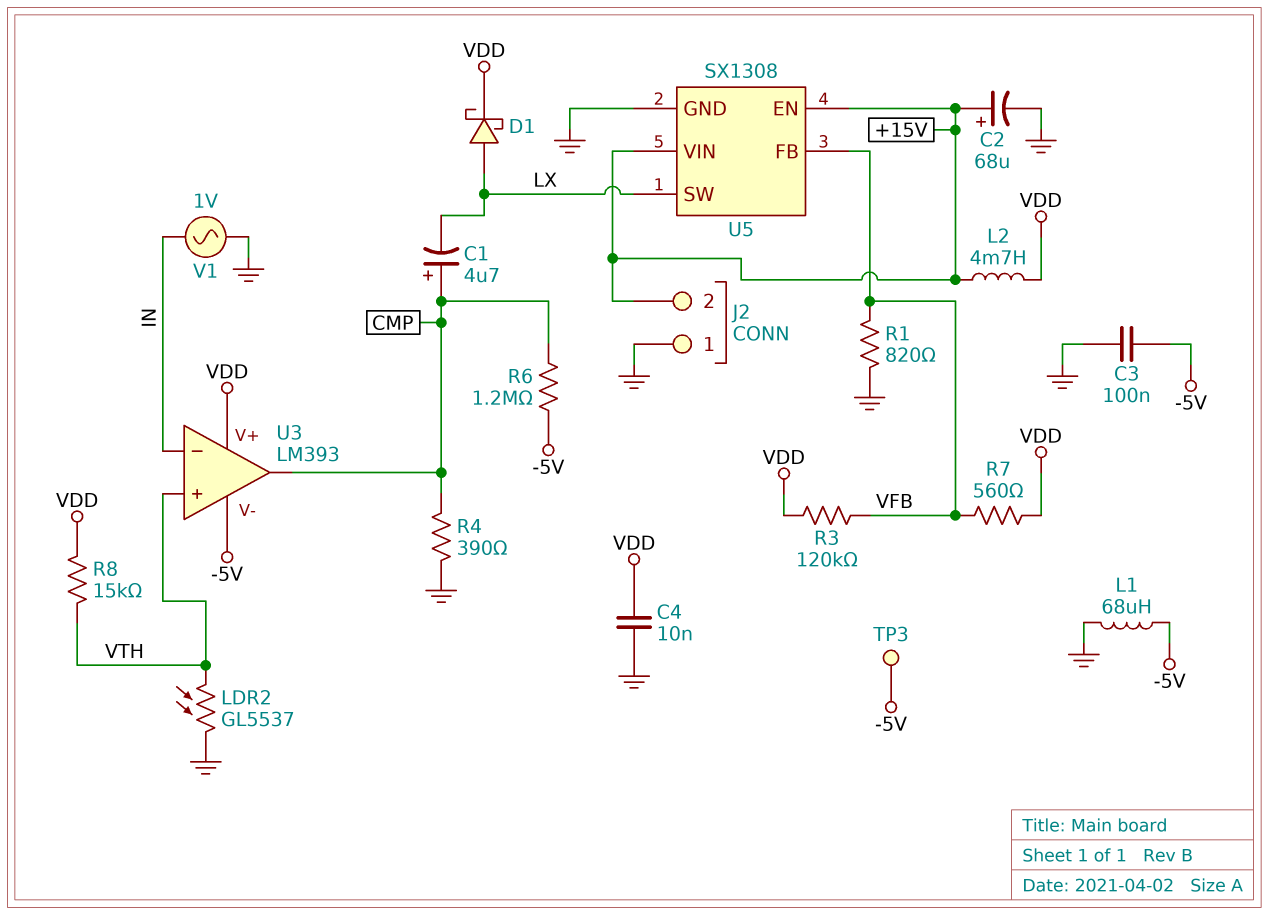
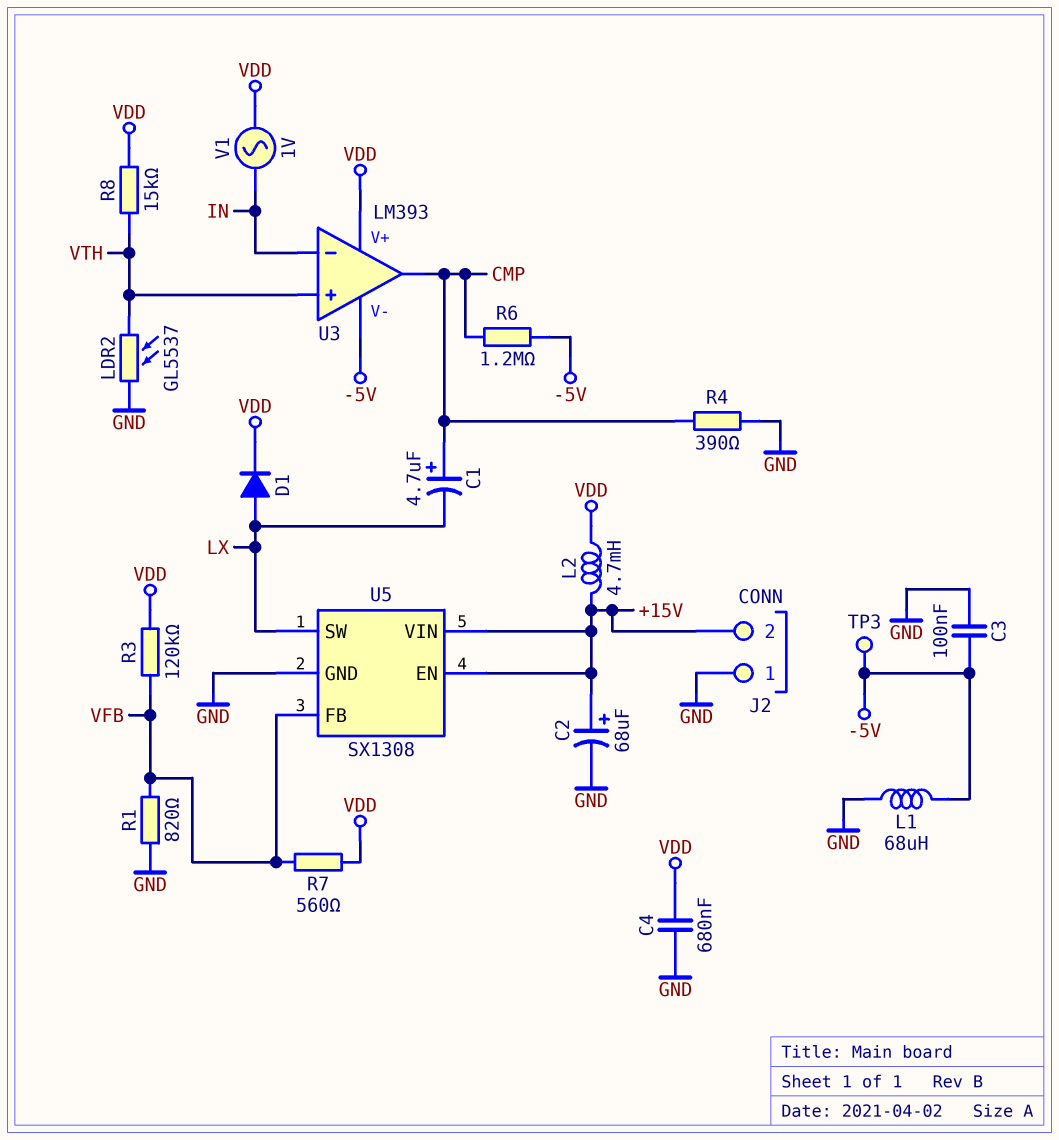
C4: 10nF (GND, VDD) -> 680nF (GND, VDD)
D1: schottky (A LX, K VDD) -> diode (A LX, K VDD)
V1: AC 1V (GND, IN) -> AC 1V (IN, VDD)

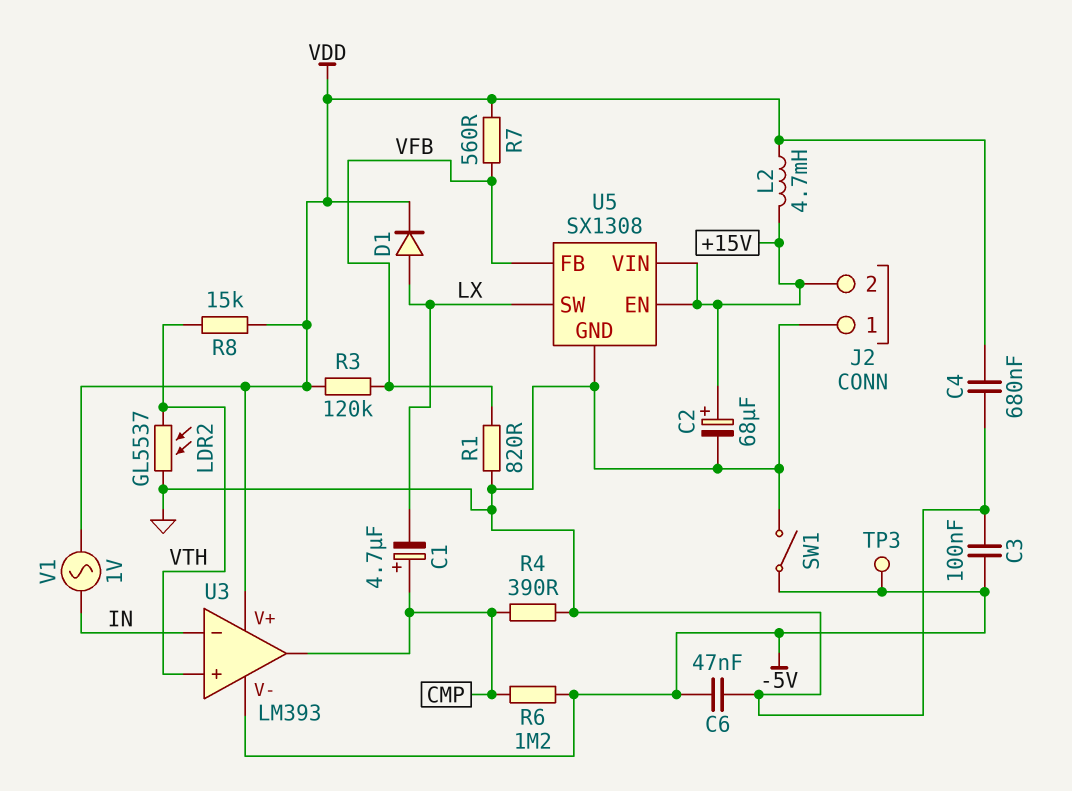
C6: none -> 47nF (-5V, GND)
L1: 68uH (-5V, GND) -> none
SW1: none -> switch (-5V, GND)

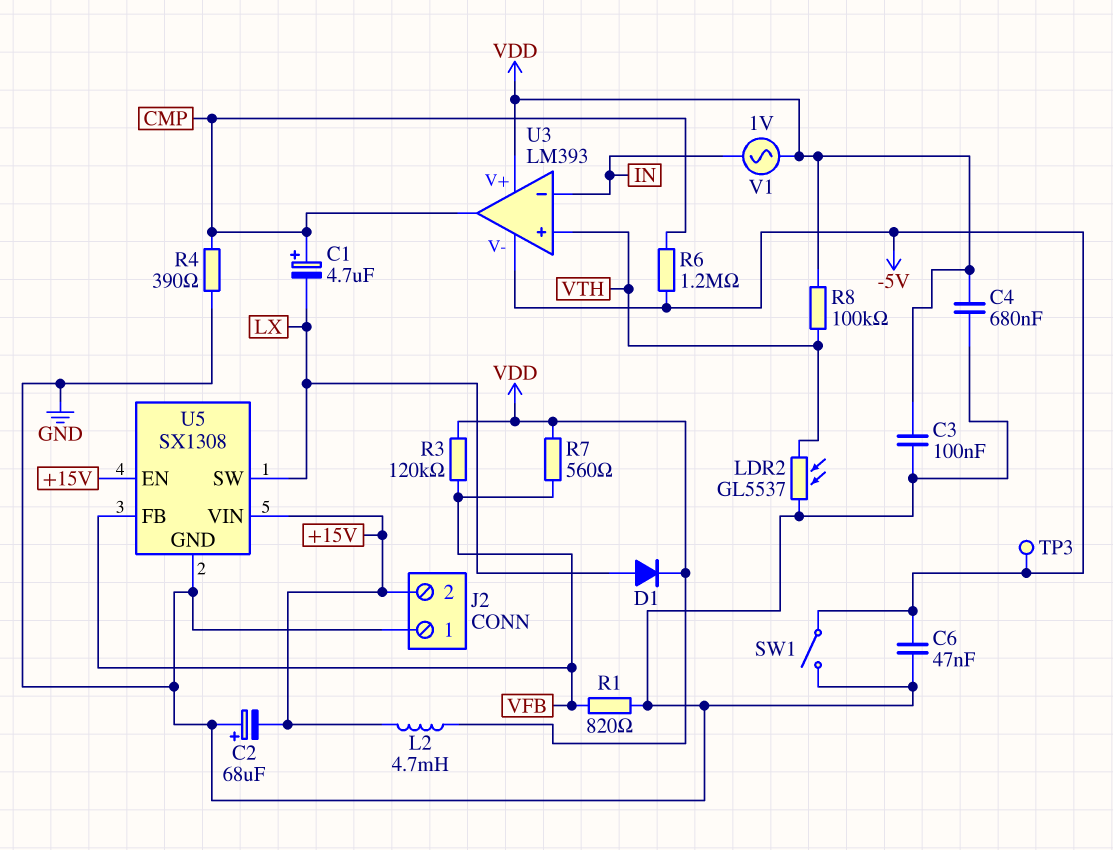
C2: 68uF (plus +15V, minus GND) -> 68uF (plus GND, minus +15V)
C3: 100nF (-5V, GND) -> 100nF (GND, VDD)
R8: 15k (VDD, VTH) -> 100k (VDD, VTH)

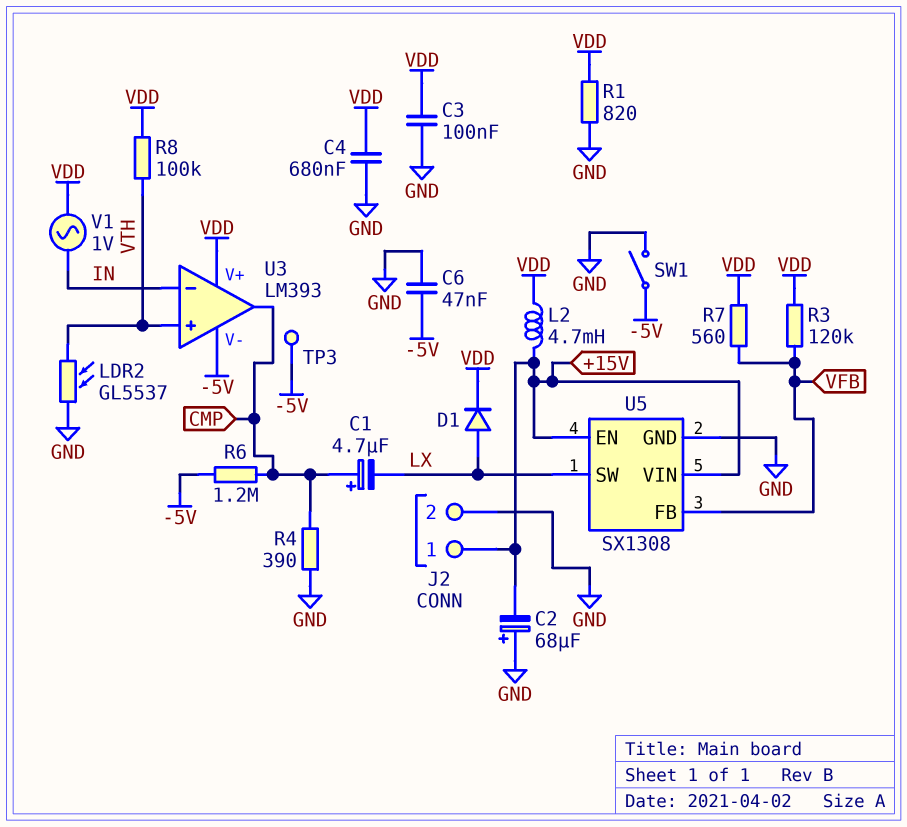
J2 pin 1: GND -> +15V
J2 pin 2: +15V -> GND
R1: 820 (GND, VFB) -> 820 (GND, VDD)

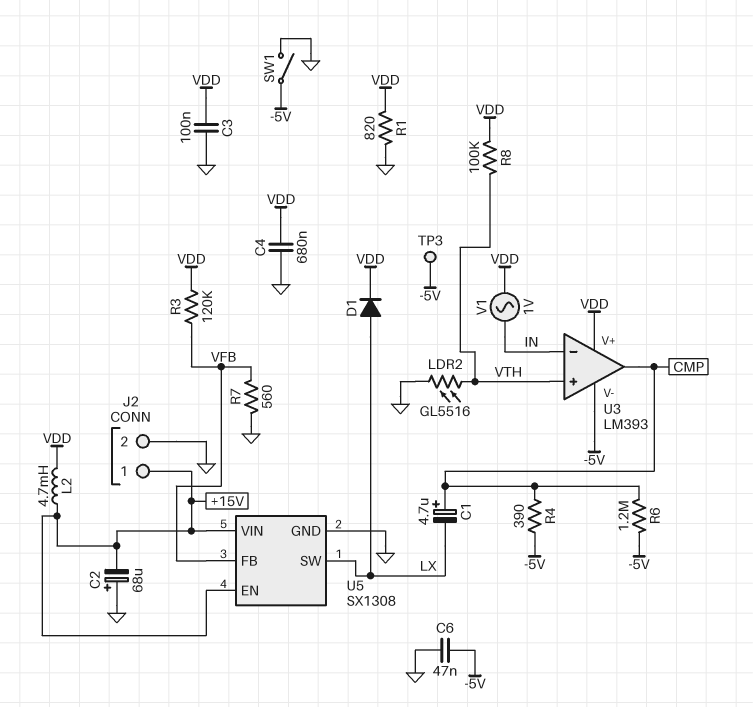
LDR2: GL5537 (GND, VTH) -> GL5516 (GND, VTH)
R4: 390 (CMP, GND) -> 390 (-5V, CMP)
R7: 560 (VDD, VFB) -> 560 (GND, VFB)

